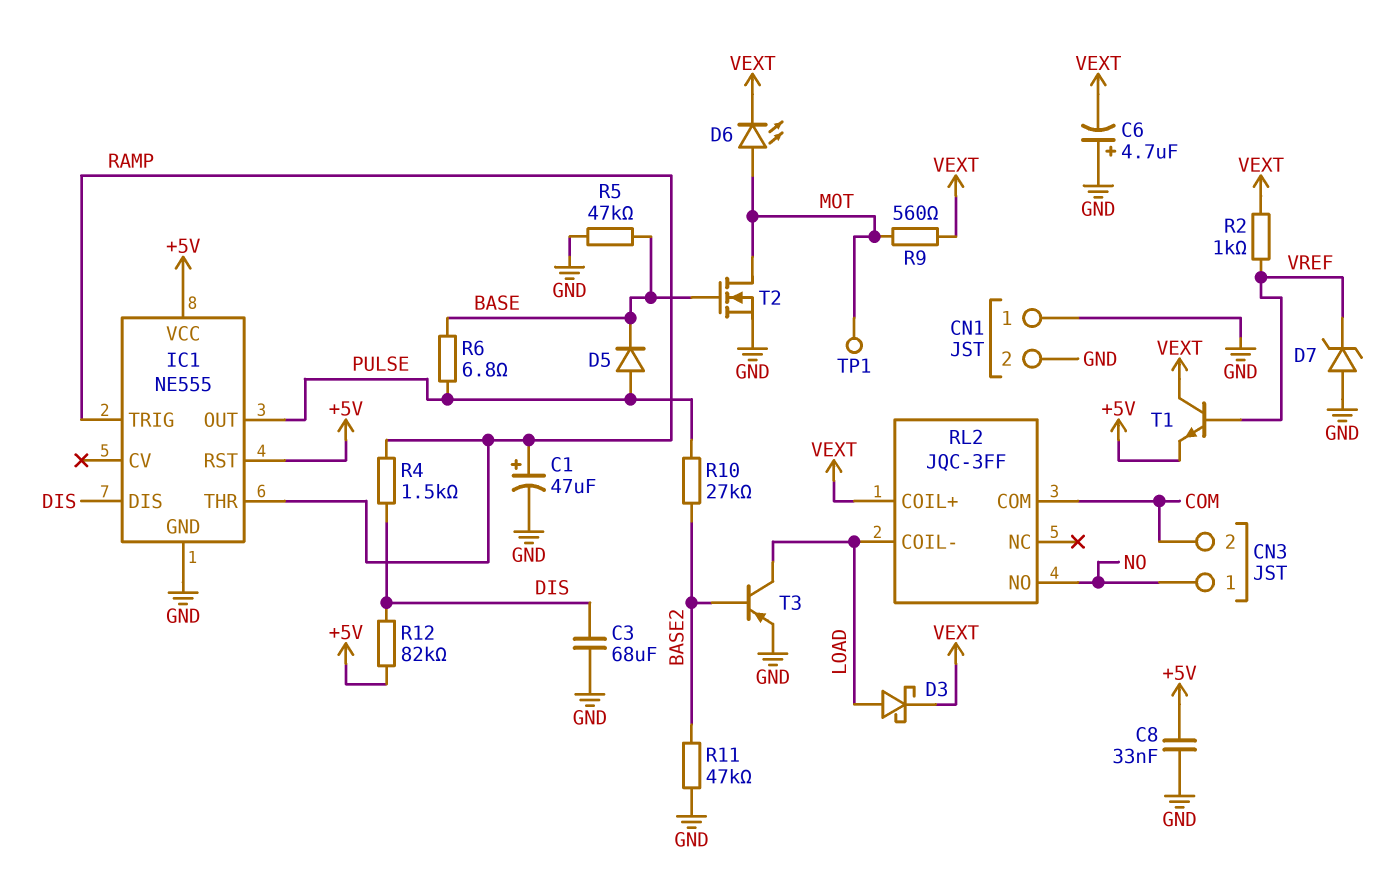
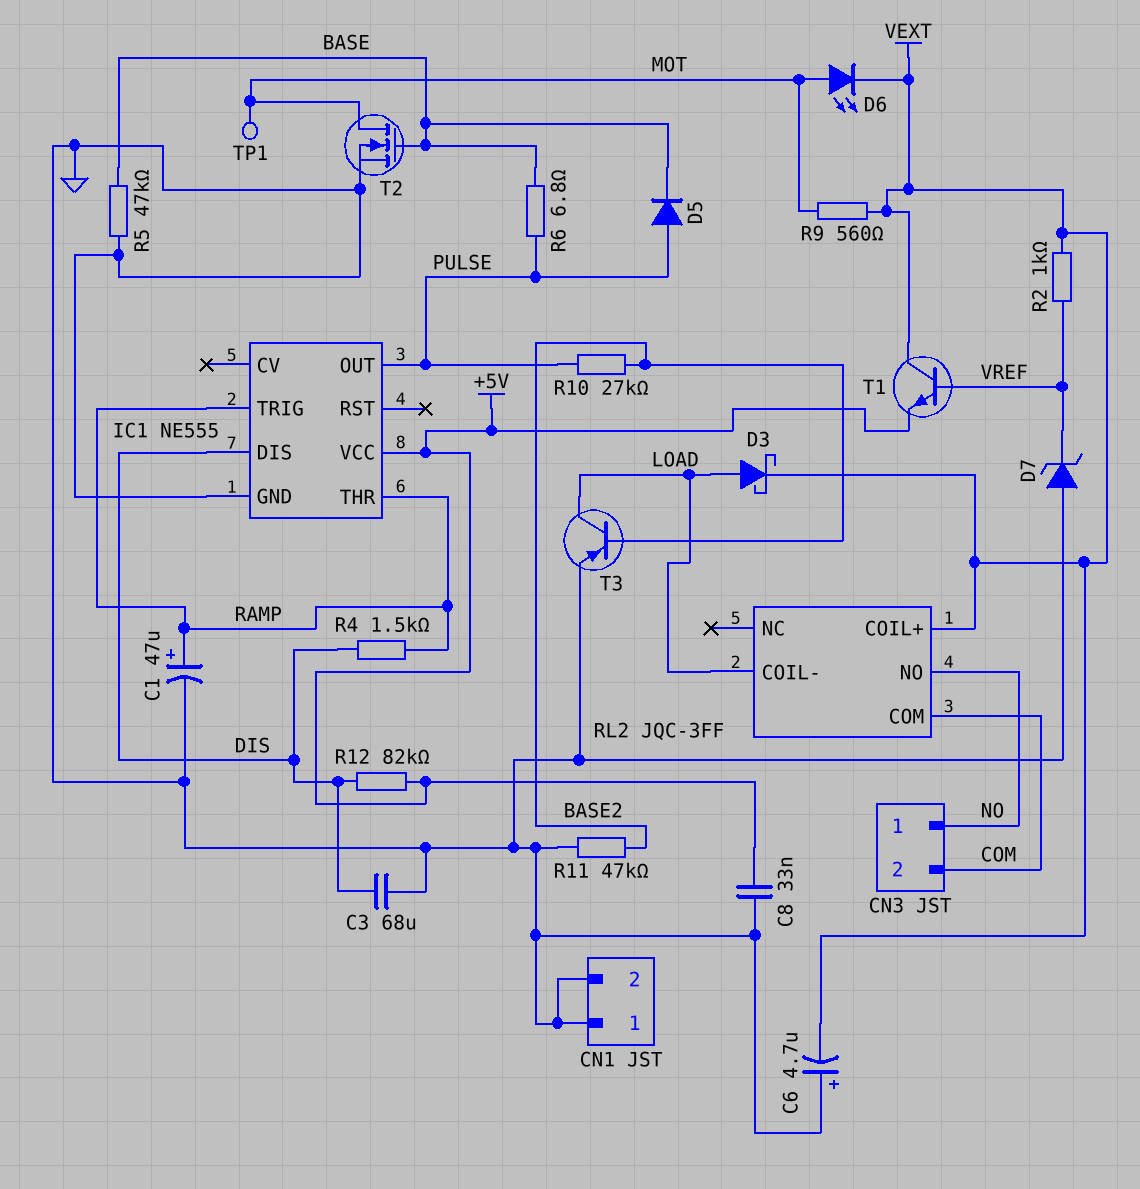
IC1 pin RST: +5V -> none

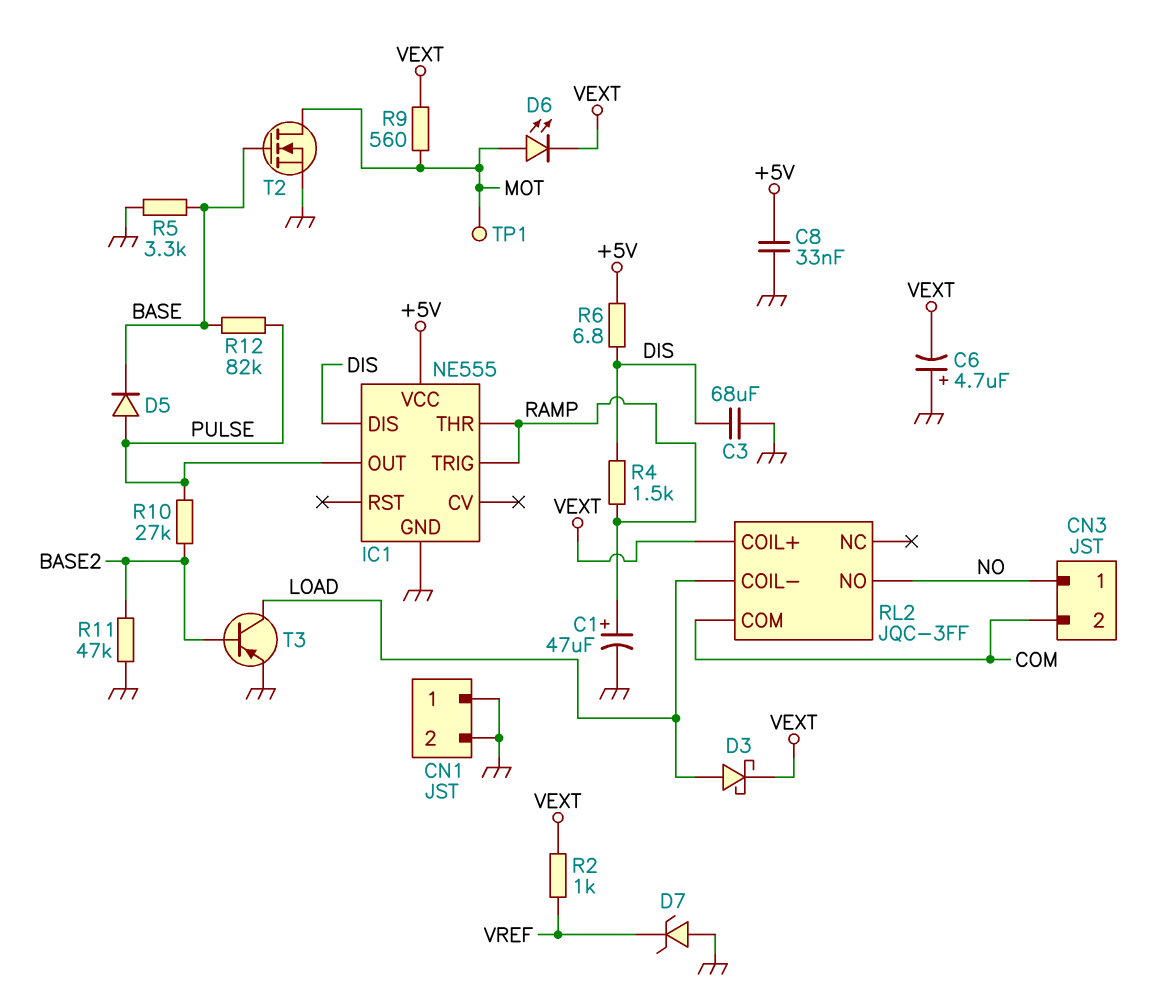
R5: 47k (BASE, GND) -> 3.3k (BASE, GND)
R6: 6.8 (BASE, PULSE) -> 6.8 (+5V, DIS)
R12: 82k (+5V, DIS) -> 82k (BASE, PULSE)
T1: NPN (B VREF, C VEXT, E +5V) -> none

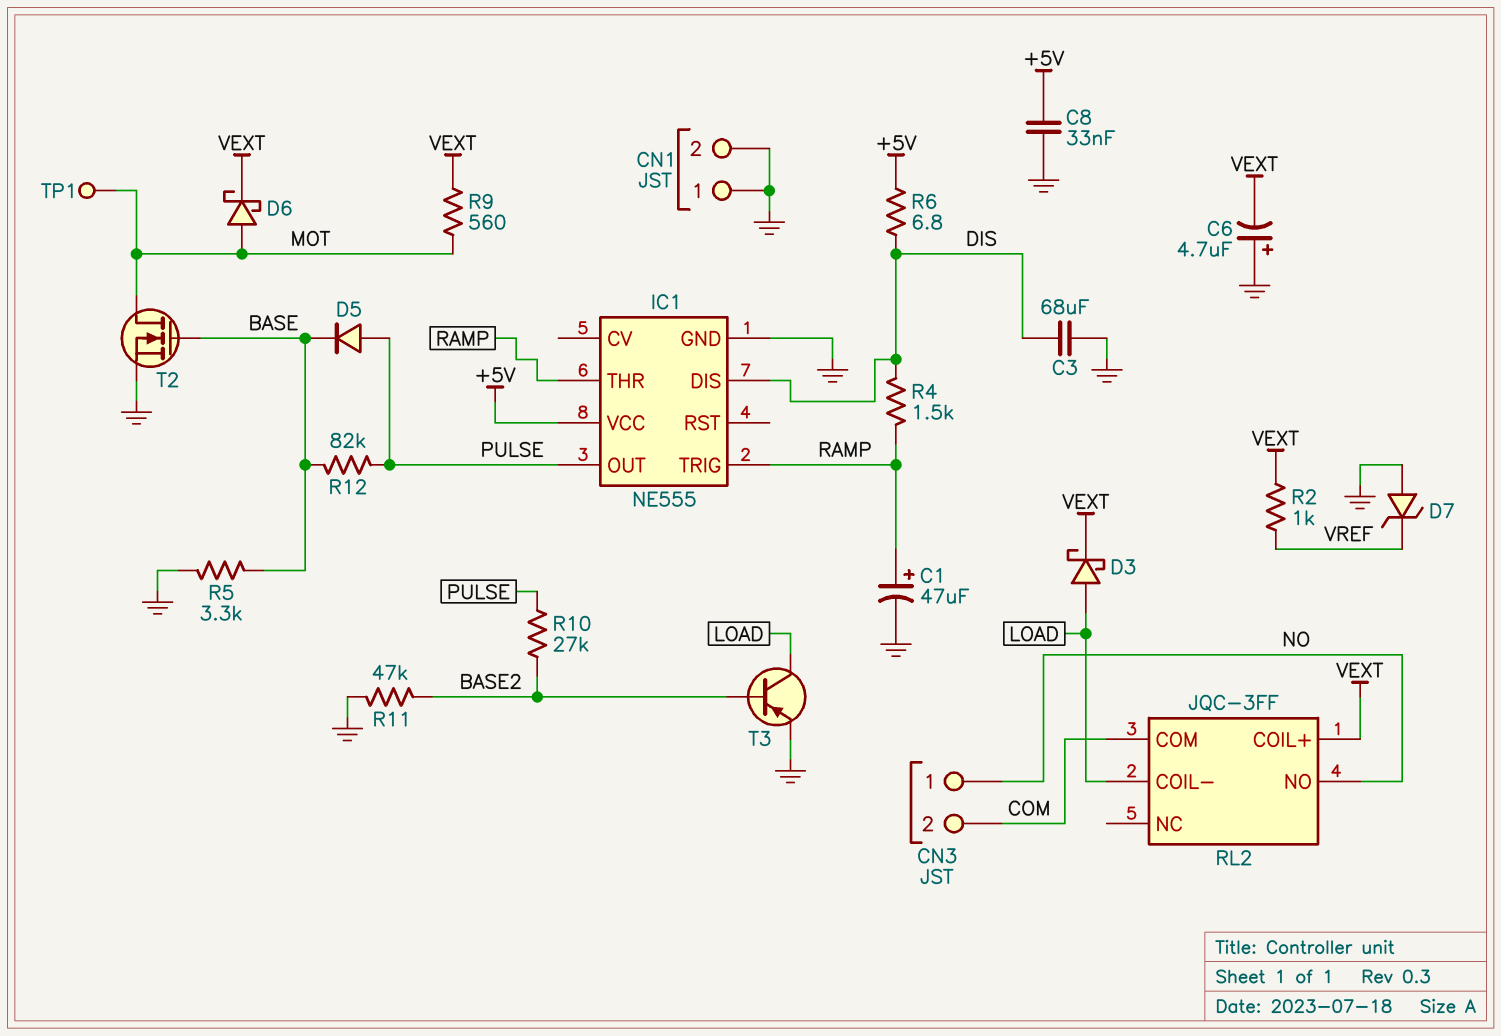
D6: LED (A MOT, K VEXT) -> schottky (A MOT, K VEXT)

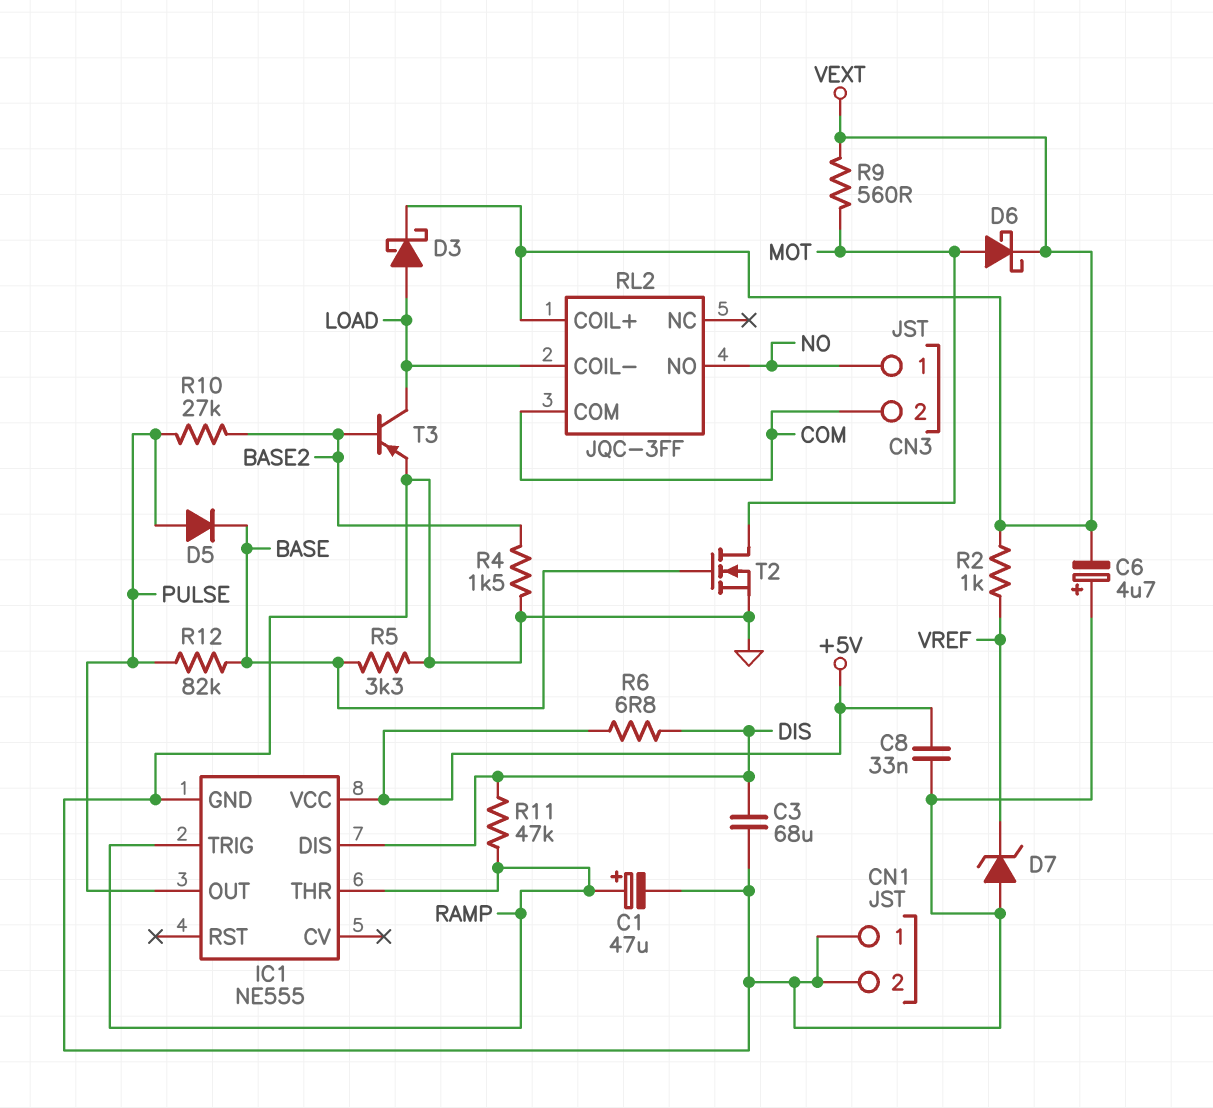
R4: 1.5k (DIS, RAMP) -> 1.5k (BASE2, GND)
R11: 47k (BASE2, GND) -> 47k (DIS, RAMP)
TP1: test point (MOT) -> none

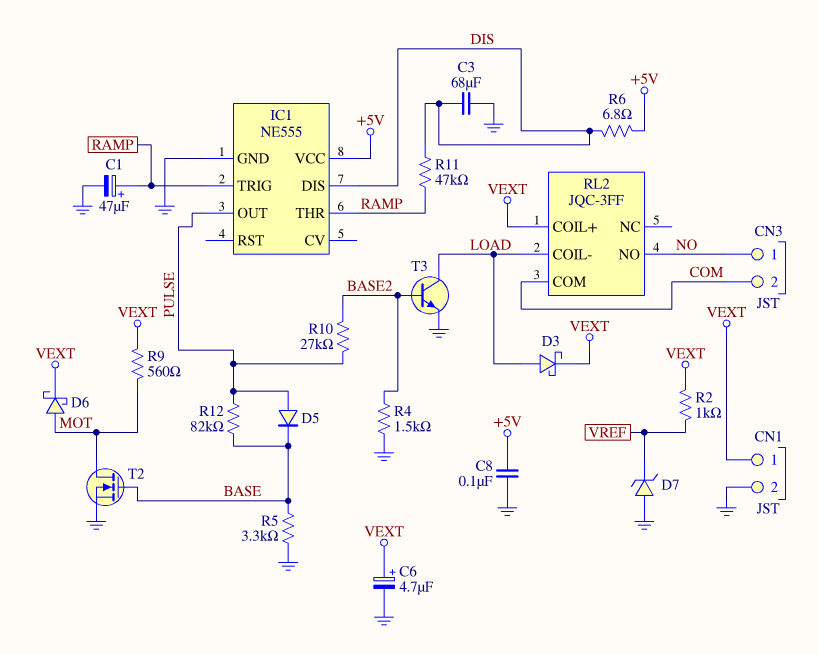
C6: 4.7uF (plus GND, minus VEXT) -> 4.7uF (plus VEXT, minus GND)
C8: 33nF (+5V, GND) -> 100nF (+5V, GND)
CN1 pin 1: GND -> VEXT
T3: PNP (B BASE2, C LOAD, E GND) -> NPN (B BASE2, C LOAD, E GND)

